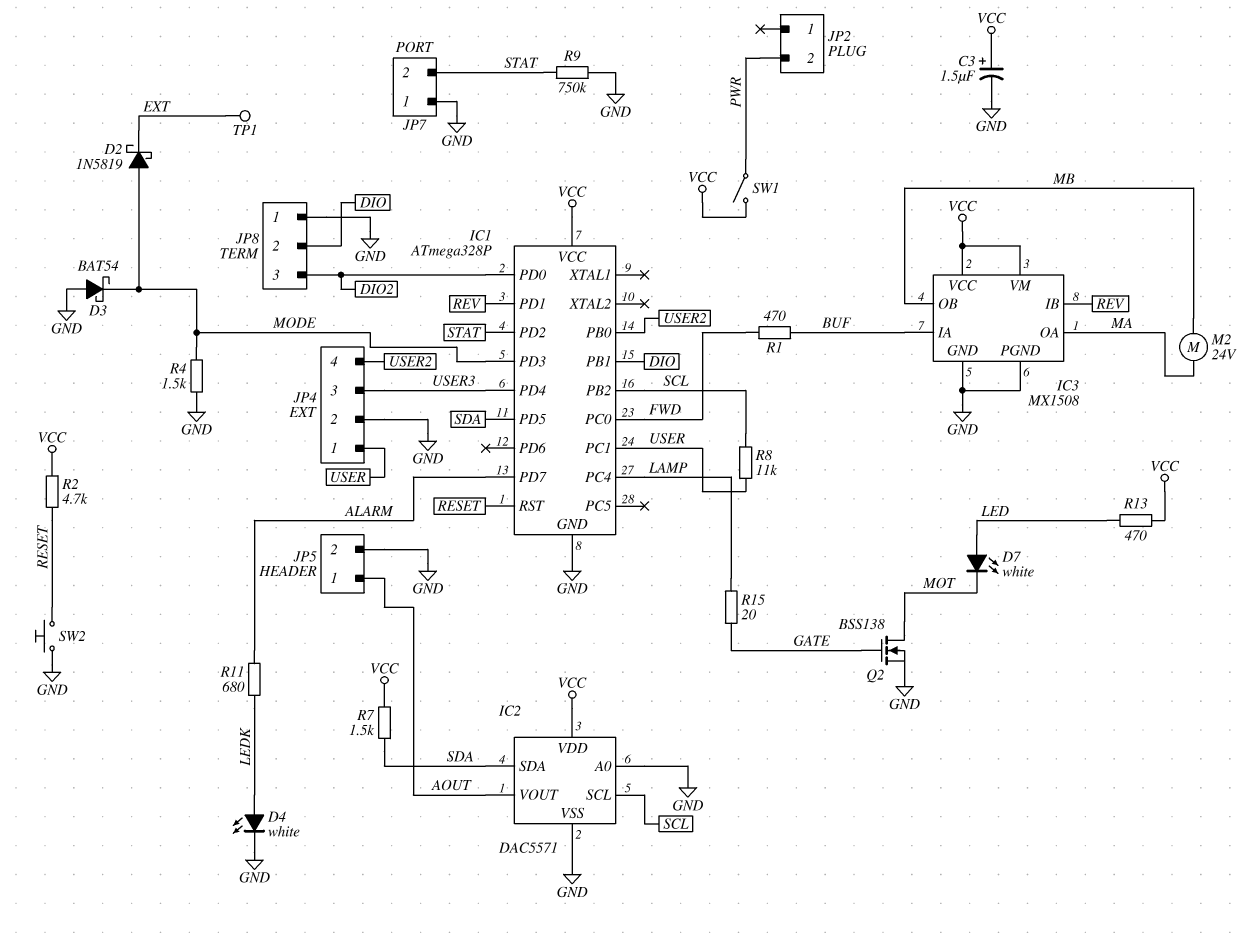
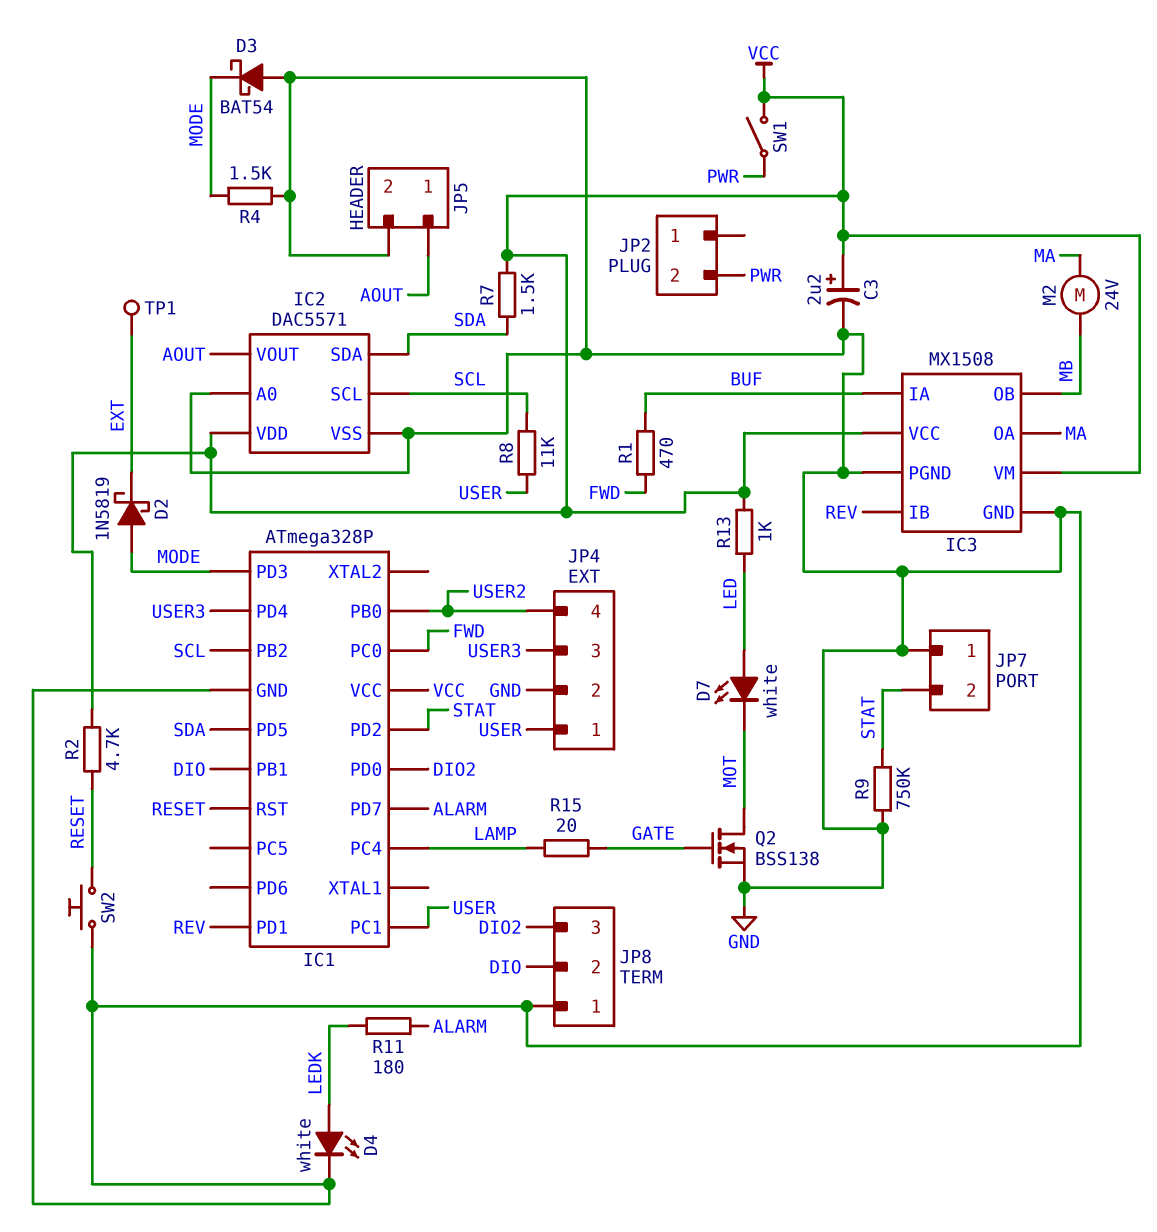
C3: 1.5uF (plus VCC, minus GND) -> 2.2uF (plus VCC, minus GND)
R11: 680 (ALARM, LEDK) -> 180 (ALARM, LEDK)
R13: 470 (LED, VCC) -> 1k (LED, VCC)

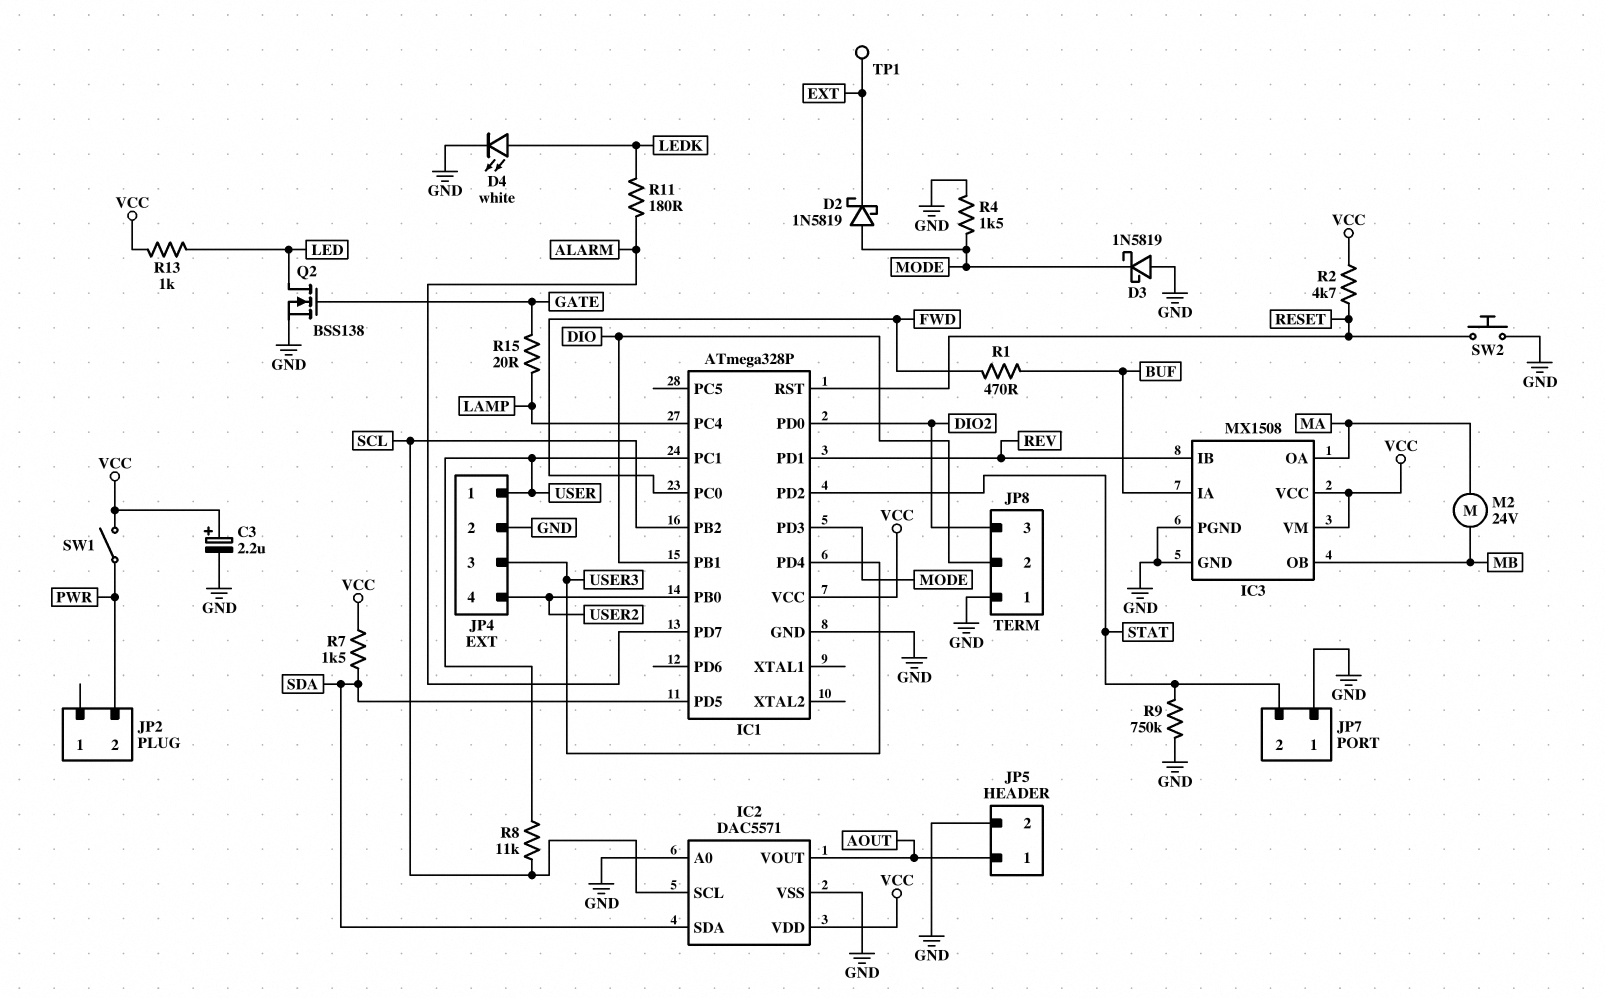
D3: schottky BAT54 (A GND, K MODE) -> schottky 1N5819 (A GND, K MODE)
D7: LED white (A LED, K MOT) -> none
Q2: NMOS BSS138 (G GATE, D MOT, S GND) -> NMOS BSS138 (G GATE, D LED, S GND)

